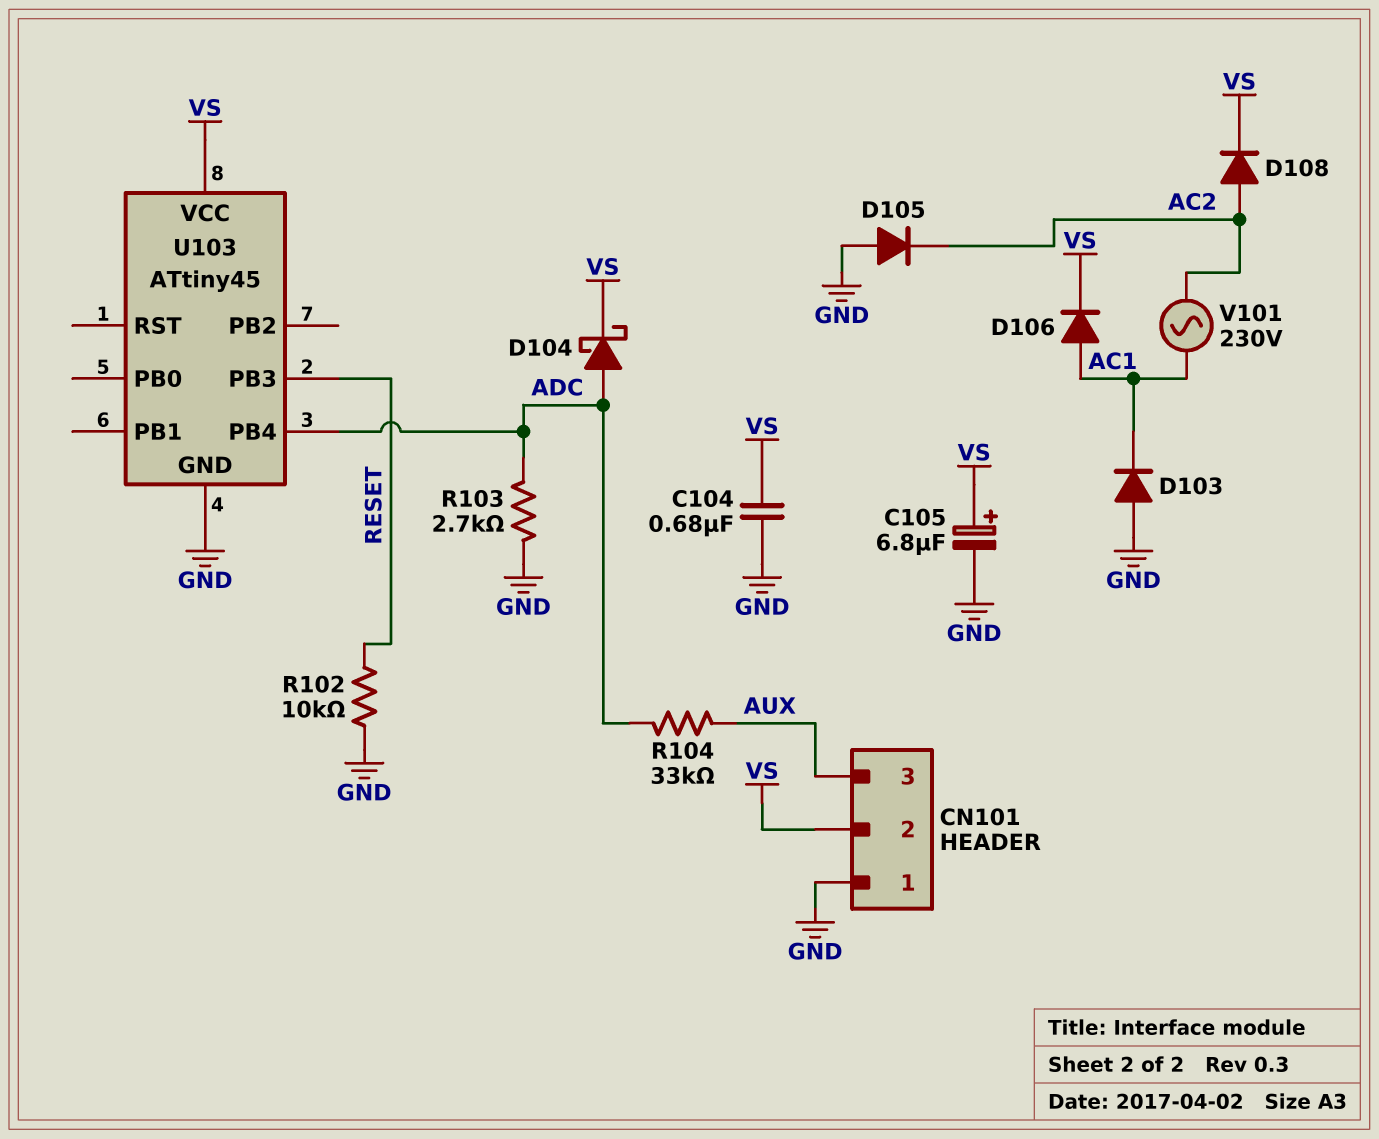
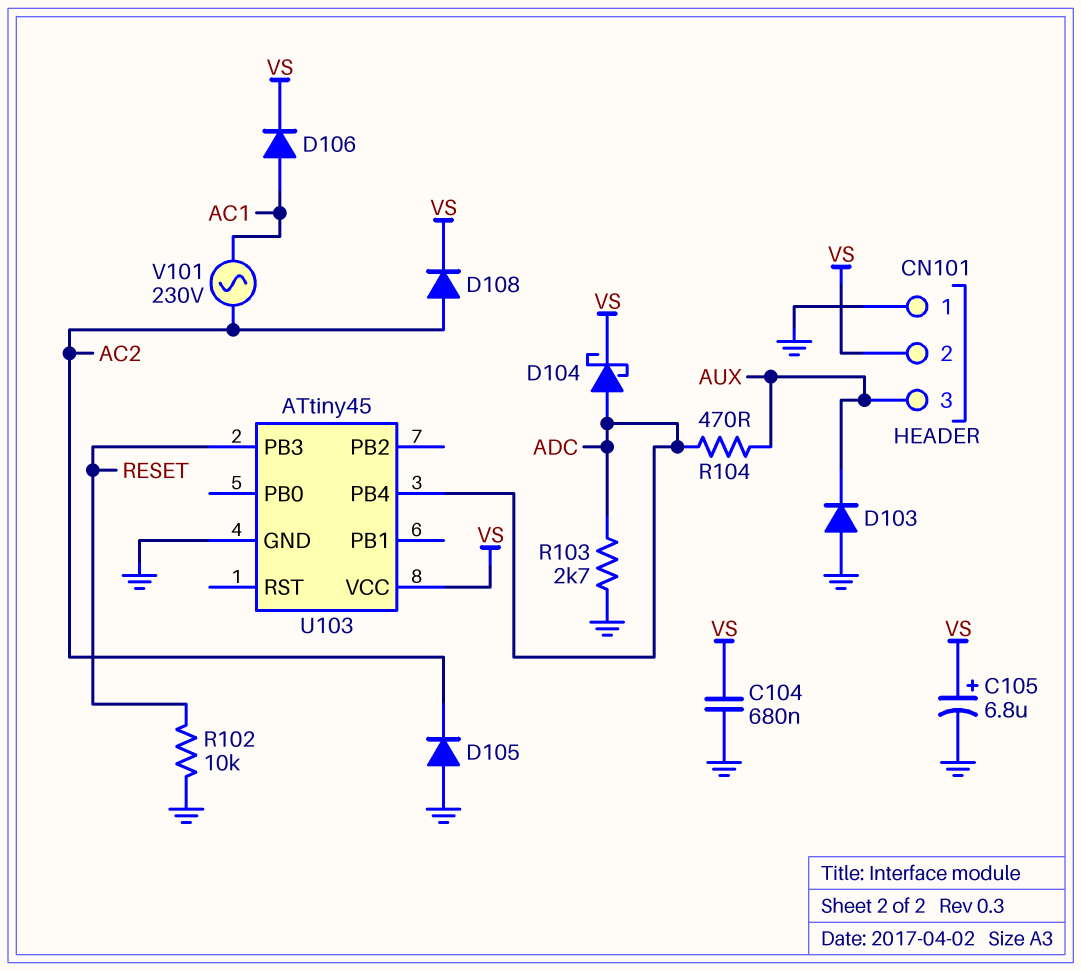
D103: diode (A GND, K AC1) -> diode (A GND, K AUX)
R104: 33k (ADC, AUX) -> 470 (ADC, AUX)

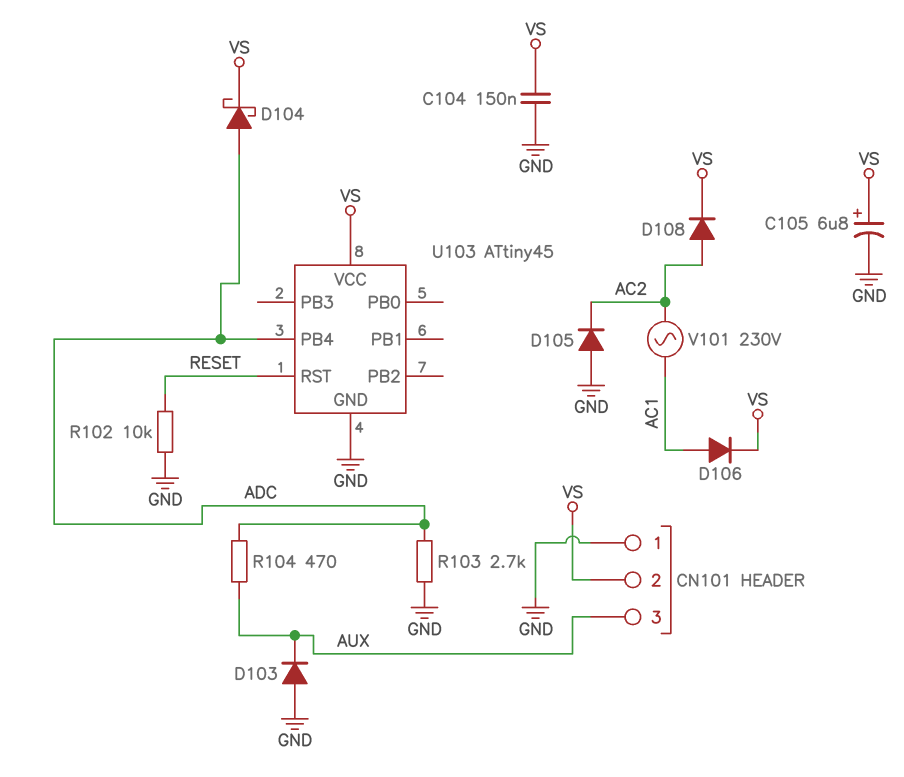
C104: 680nF (GND, VS) -> 150nF (GND, VS)
U103 pin PB3: RESET -> none
U103 pin RST: none -> RESET

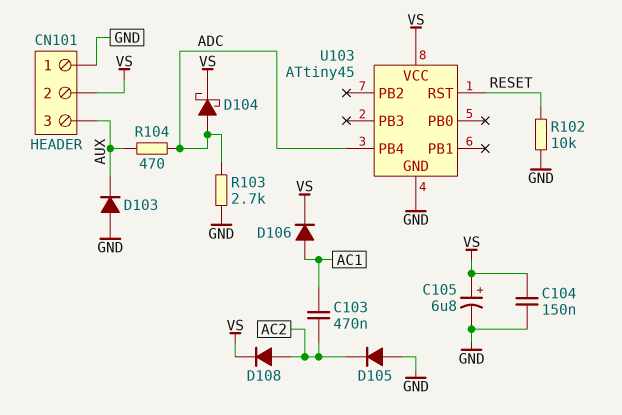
C103: none -> 470nF (AC1, AC2)
V101: AC 230V (AC1, AC2) -> none

